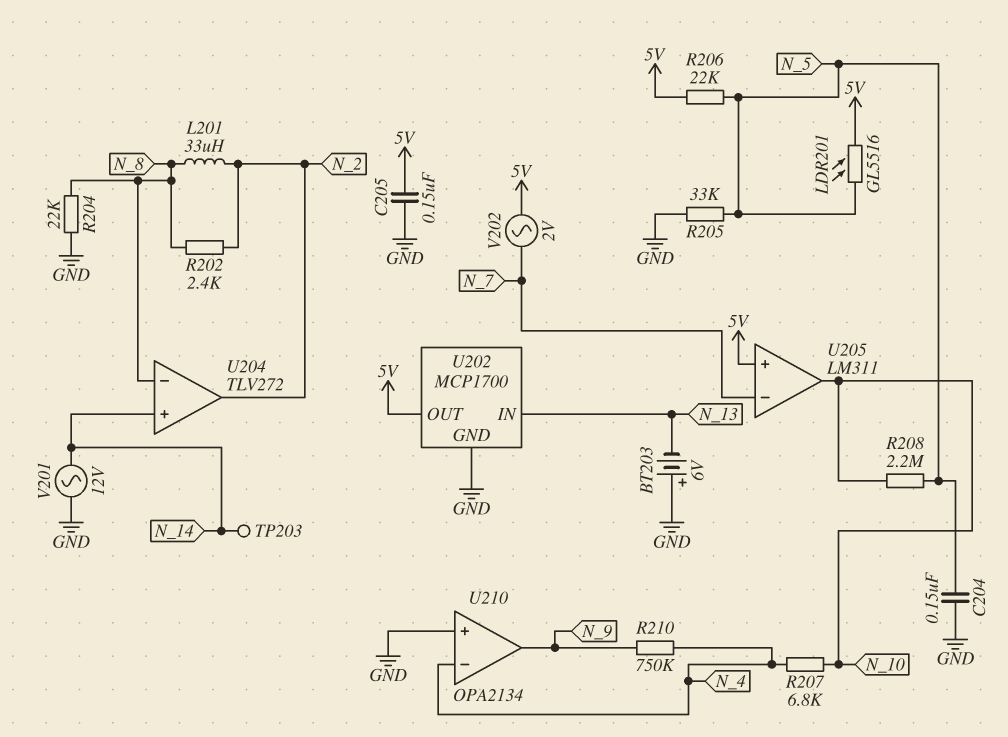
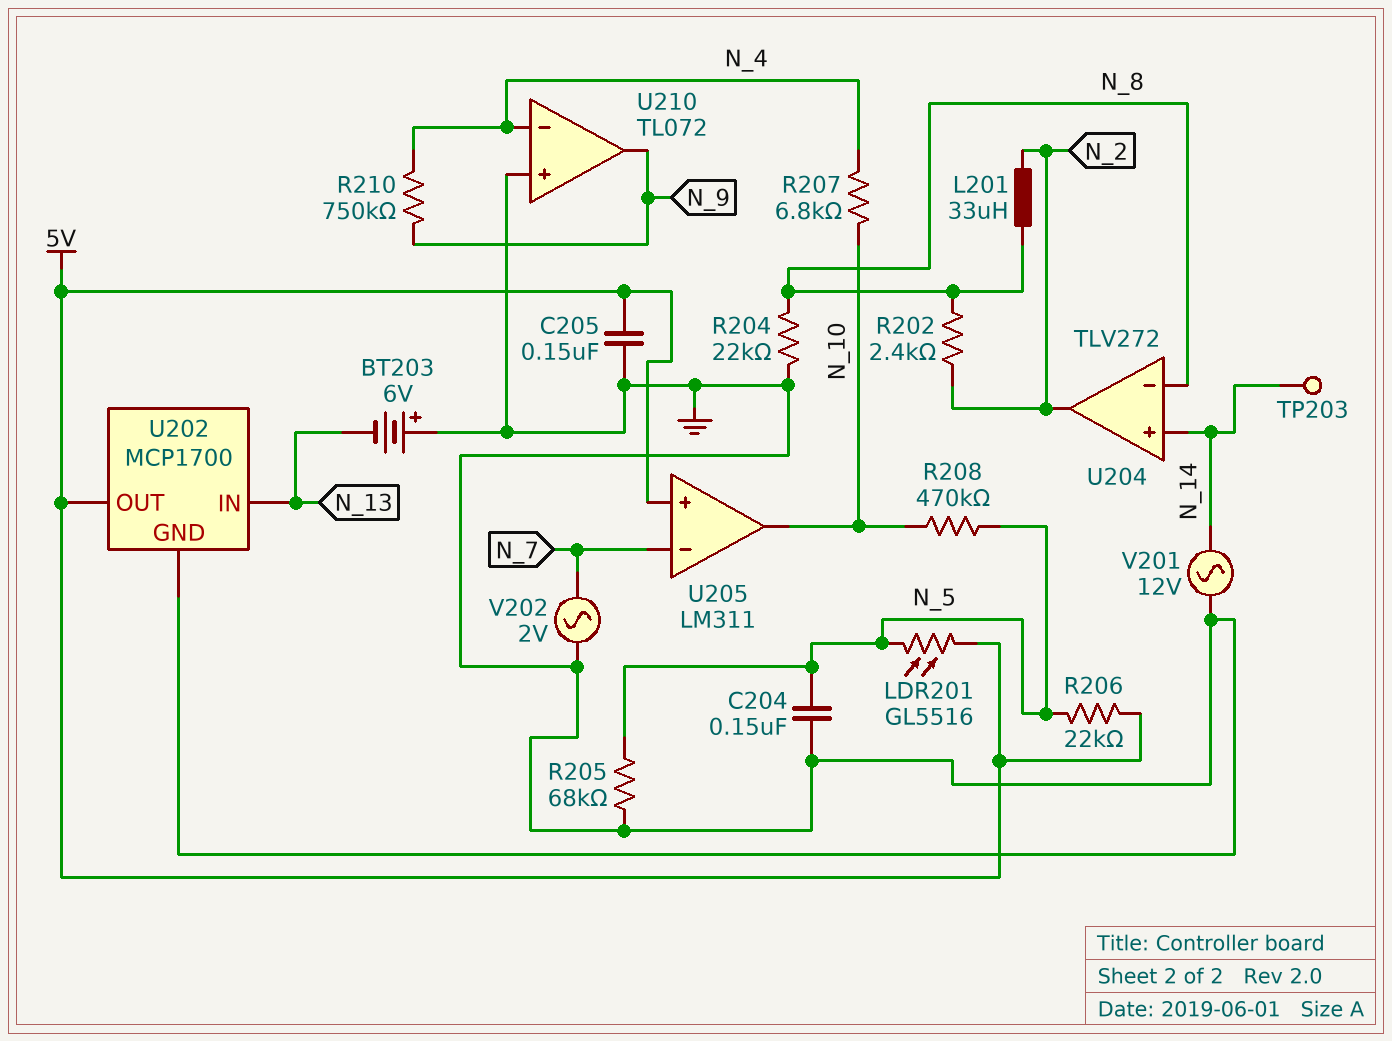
R205: 33k (GND, N_5) -> 68k (GND, N_5)
R208: 2.2M (N_5, N_10) -> 470k (N_5, N_10)
U210: OPA2134 -> TL072
V202: AC 2V (5V, N_7) -> AC 2V (GND, N_7)

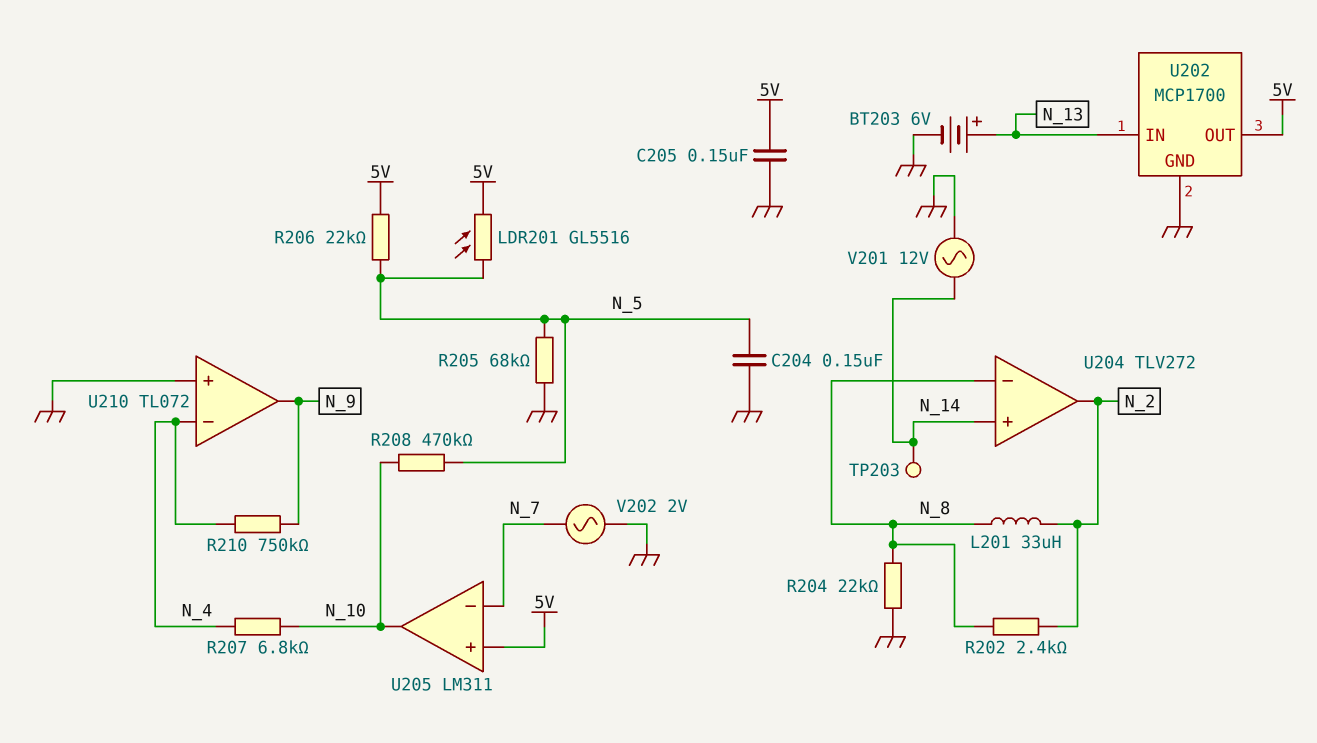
BT203: 6V (plus GND, minus N_13) -> 6V (plus N_13, minus GND)

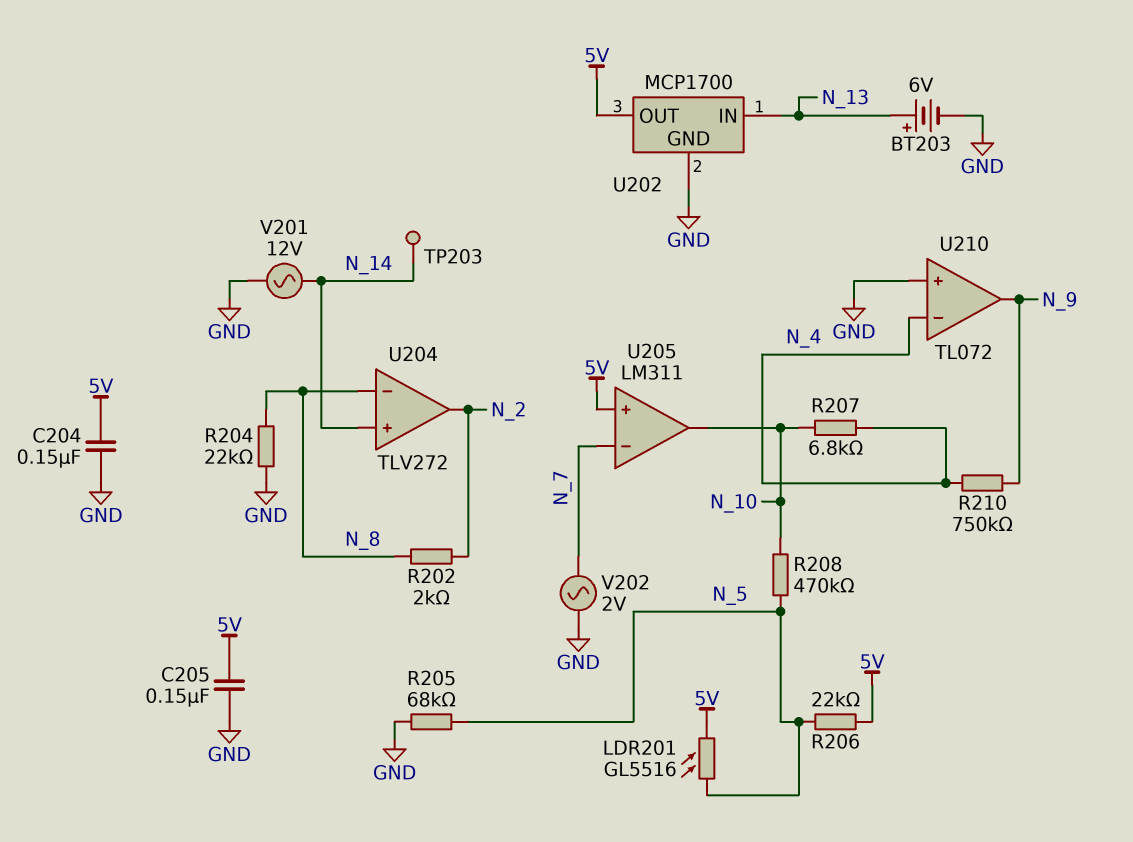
C204: 150nF (GND, N_5) -> 150nF (5V, GND)
L201: 33uH (N_2, N_8) -> none
R202: 2.4k (N_2, N_8) -> 2k (N_2, N_8)

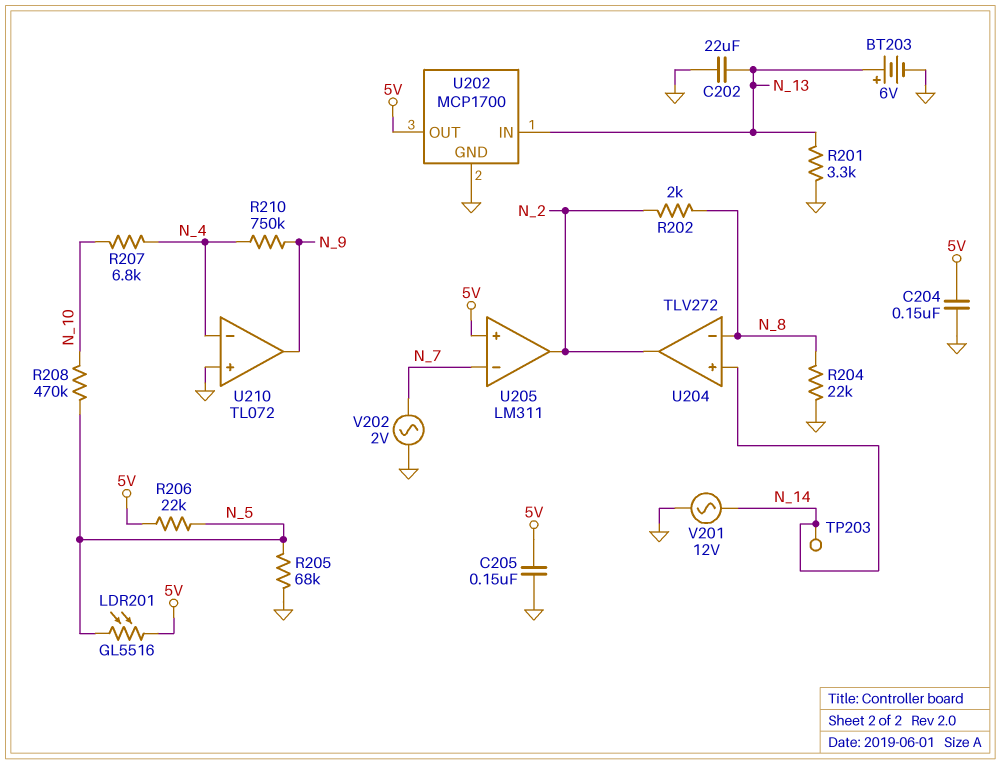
C202: none -> 22uF (GND, N_13)
R201: none -> 3.3k (GND, N_13)
U205 pin out: N_10 -> N_2

